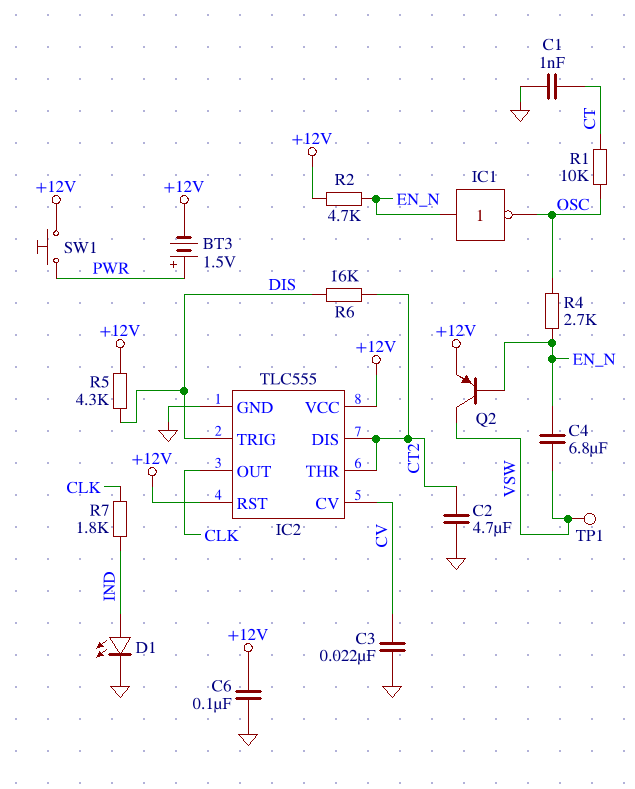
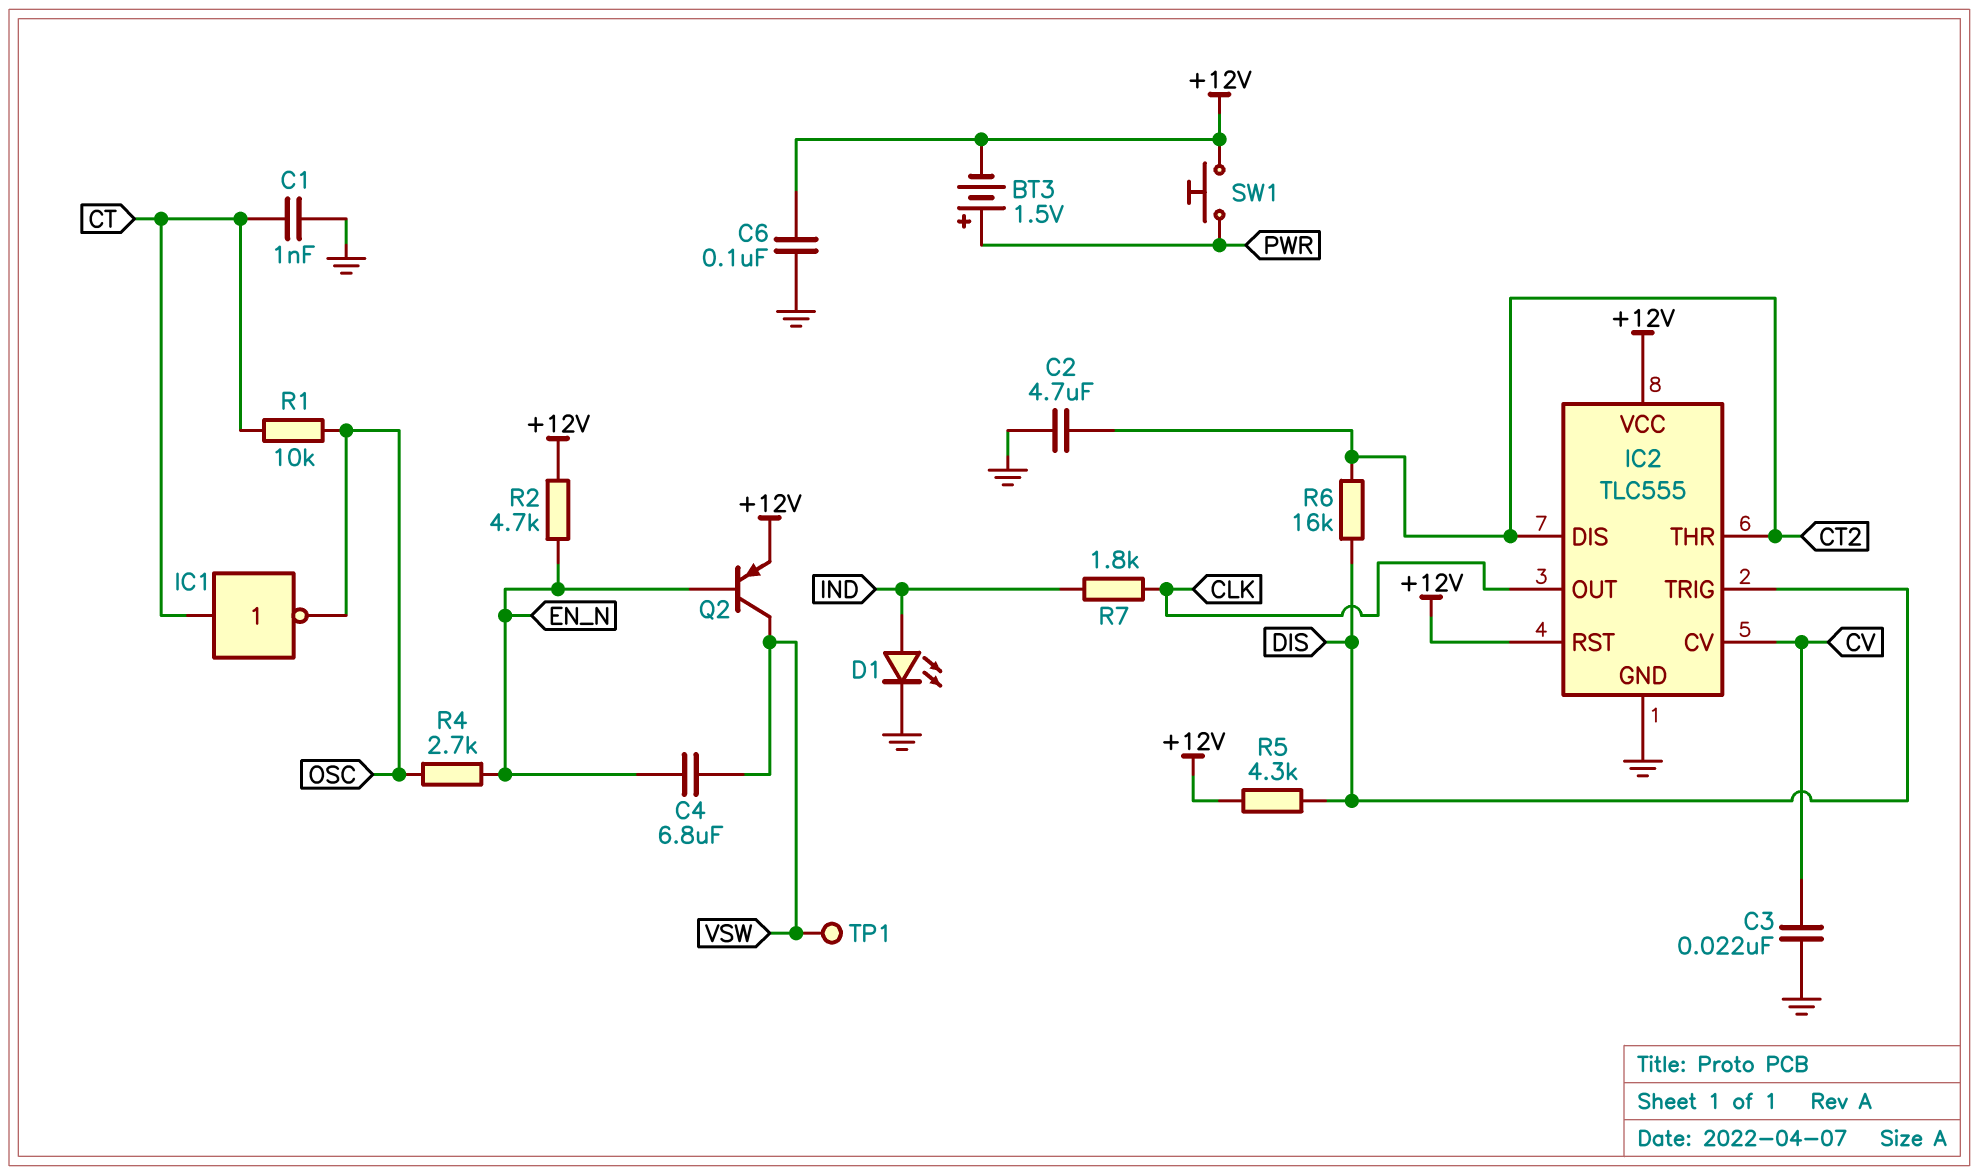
IC1: NOT (in EN_N, out OSC) -> NOT (in CT, out OSC)

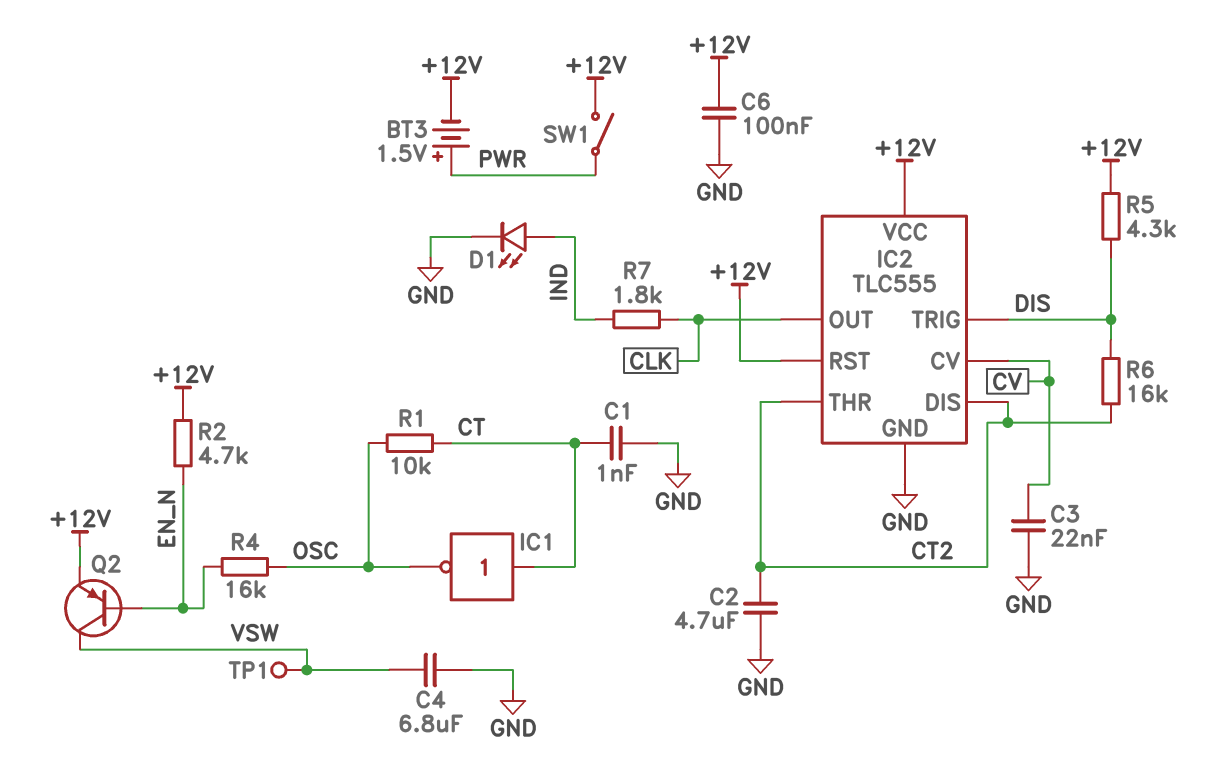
C4: 6.8uF (EN_N, VSW) -> 6.8uF (GND, VSW)
R4: 2.7k (EN_N, OSC) -> 16k (EN_N, OSC)
SW1: button (+12V, PWR) -> switch (+12V, PWR)

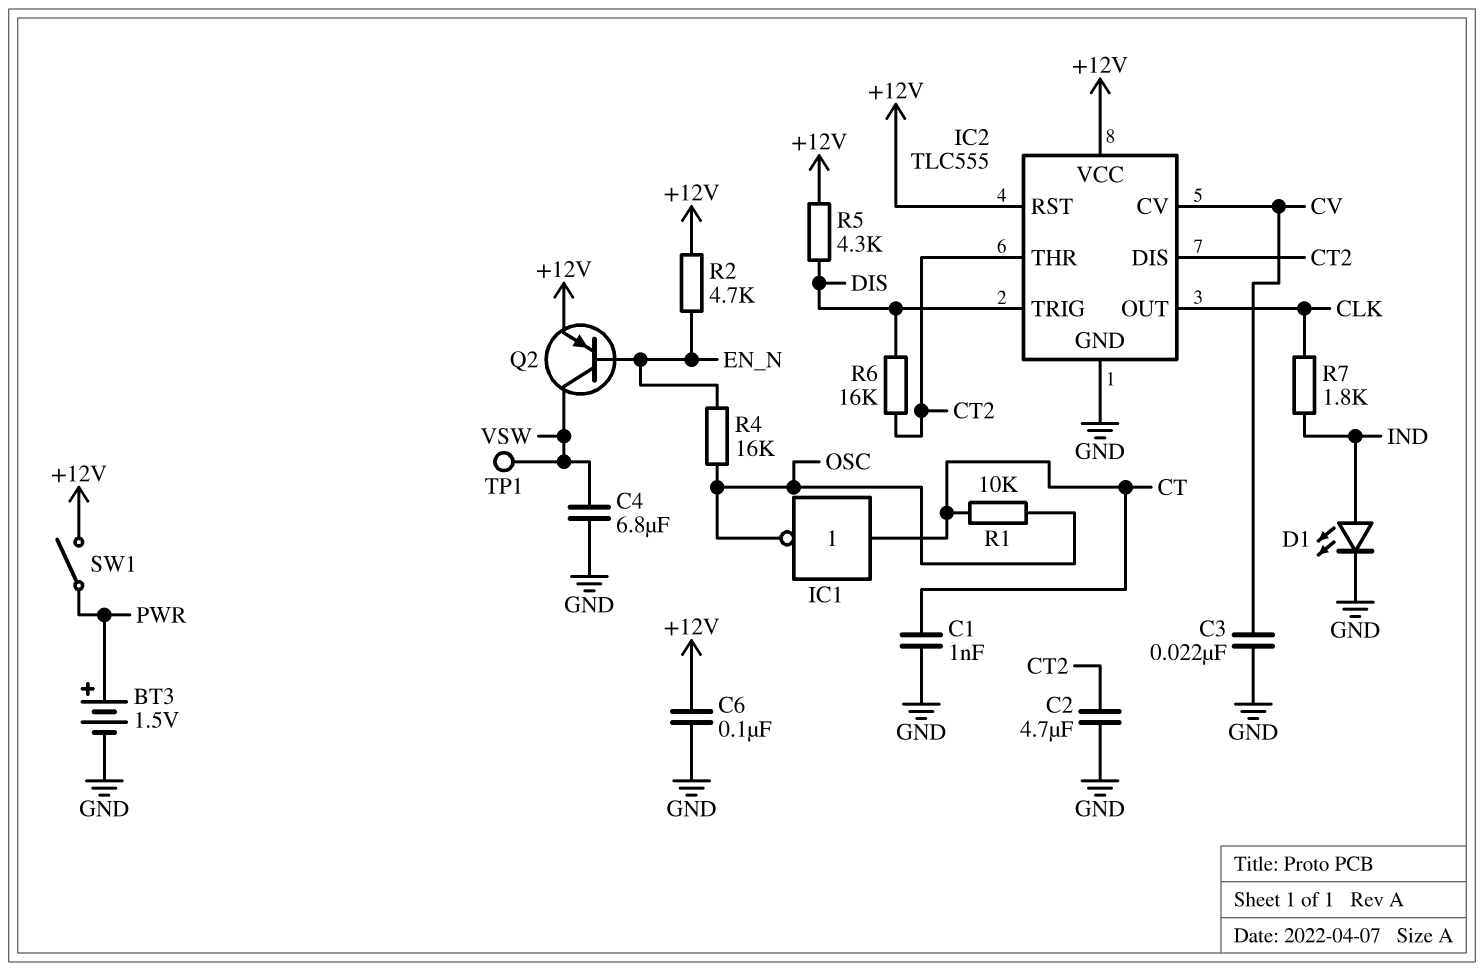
BT3: 1.5V (plus PWR, minus +12V) -> 1.5V (plus PWR, minus GND)

